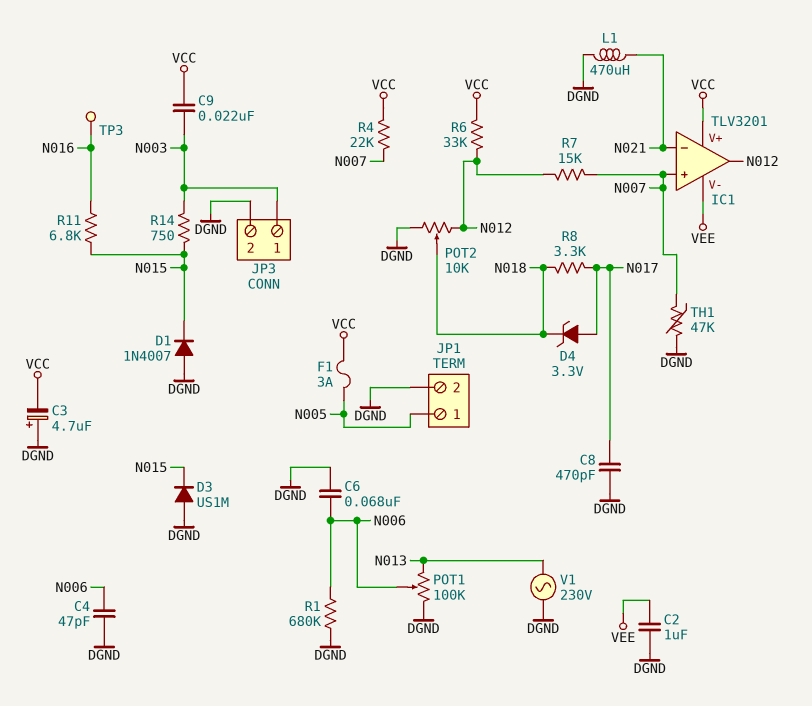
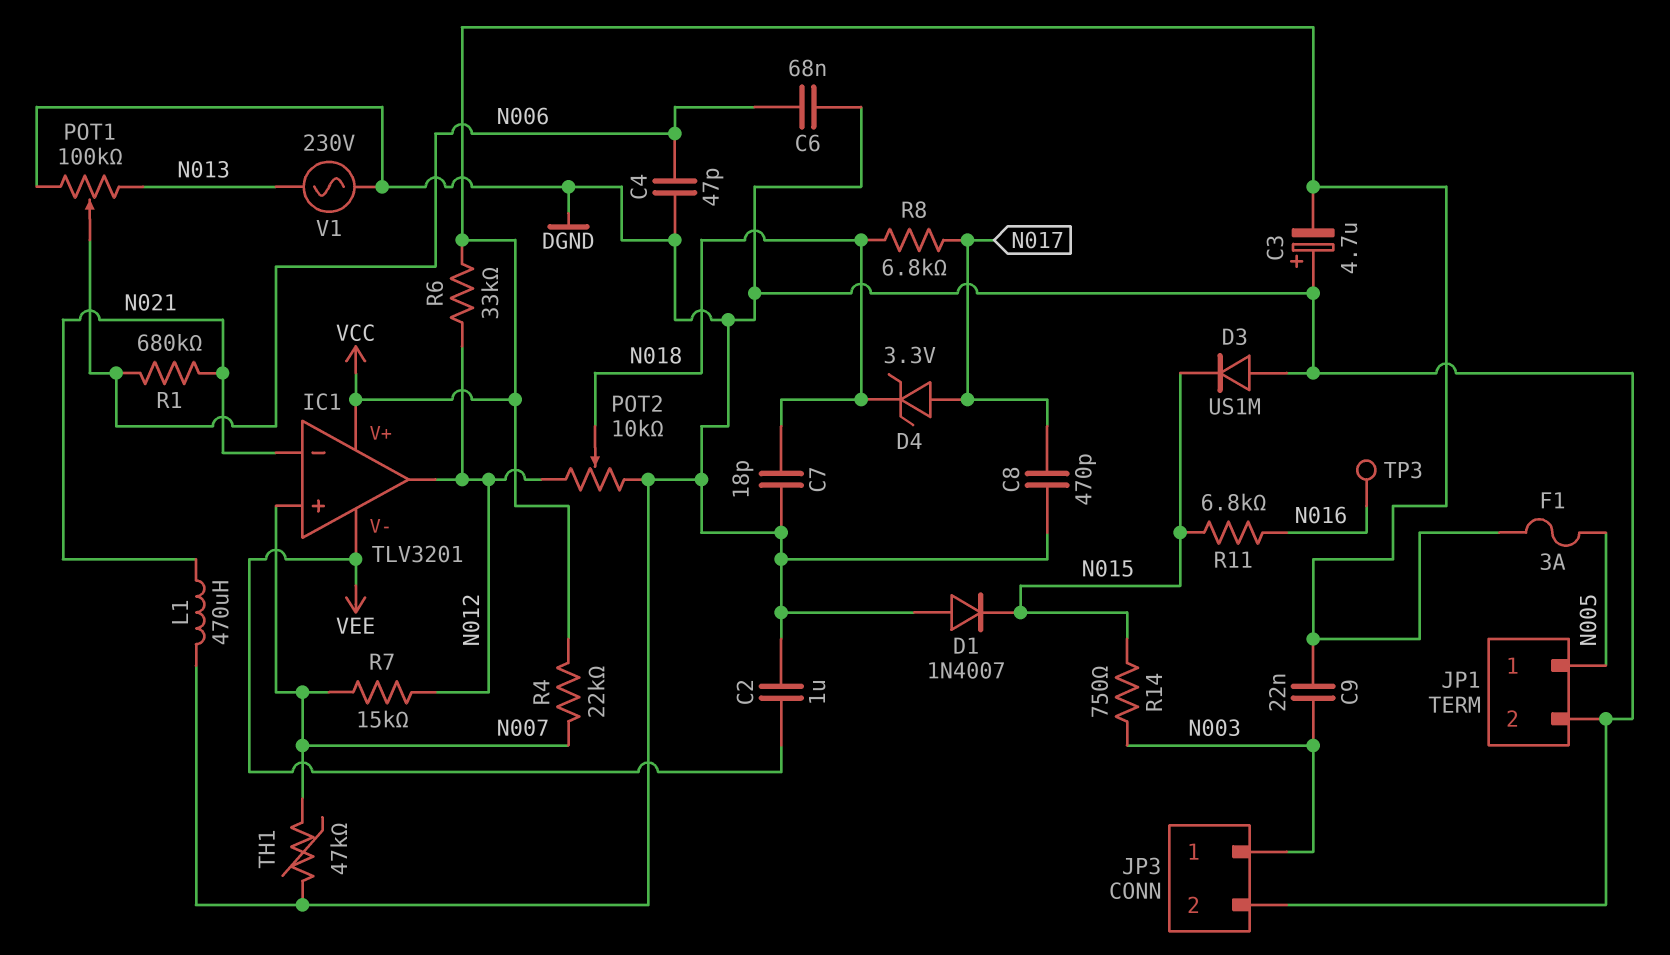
C7: none -> 18pF (DGND, N018)
R1: 680k (DGND, N006) -> 680k (N006, N021)
R8: 3.3k (N017, N018) -> 6.8k (N017, N018)

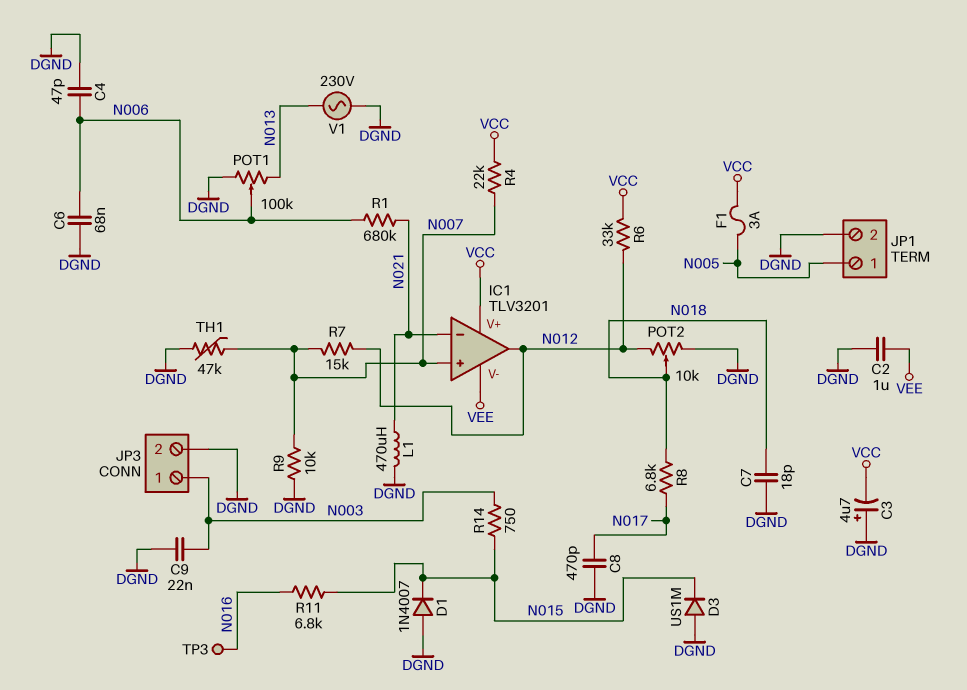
C9: 22nF (N003, VCC) -> 22nF (DGND, N003)
D4: zener 3.3V (A N017, K N018) -> none
R9: none -> 10k (DGND, N007)

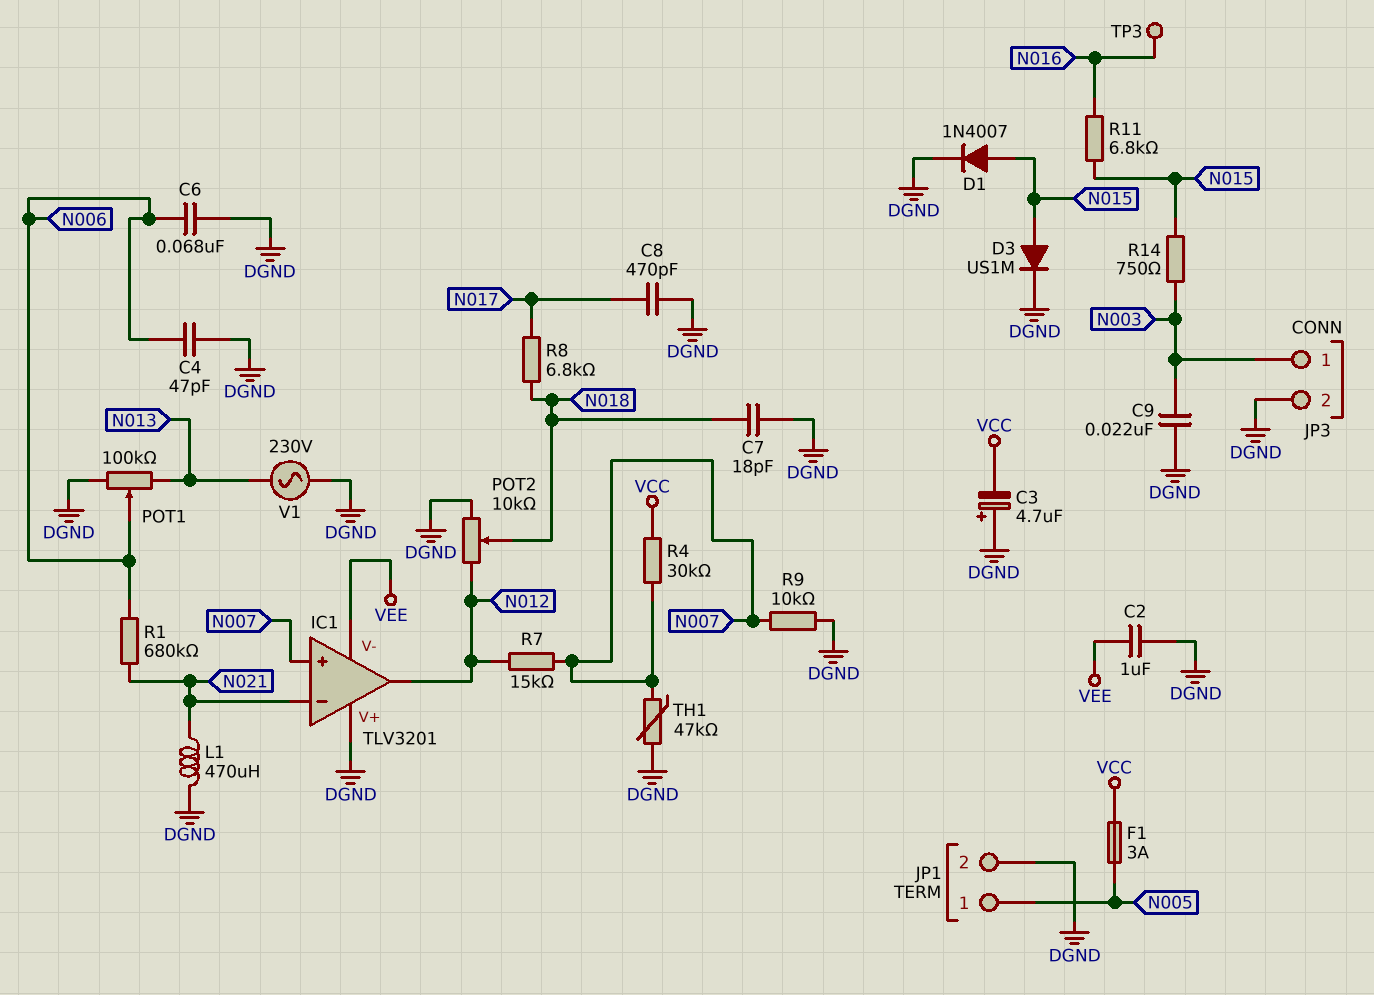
D1: diode 1N4007 (A DGND, K N015) -> diode 1N4007 (A N015, K DGND)
D3: diode US1M (A DGND, K N015) -> diode US1M (A N015, K DGND)
IC1 pin V+: VCC -> DGND
R4: 22k (N007, VCC) -> 30k (N007, VCC)
R6: 33k (N012, VCC) -> none

